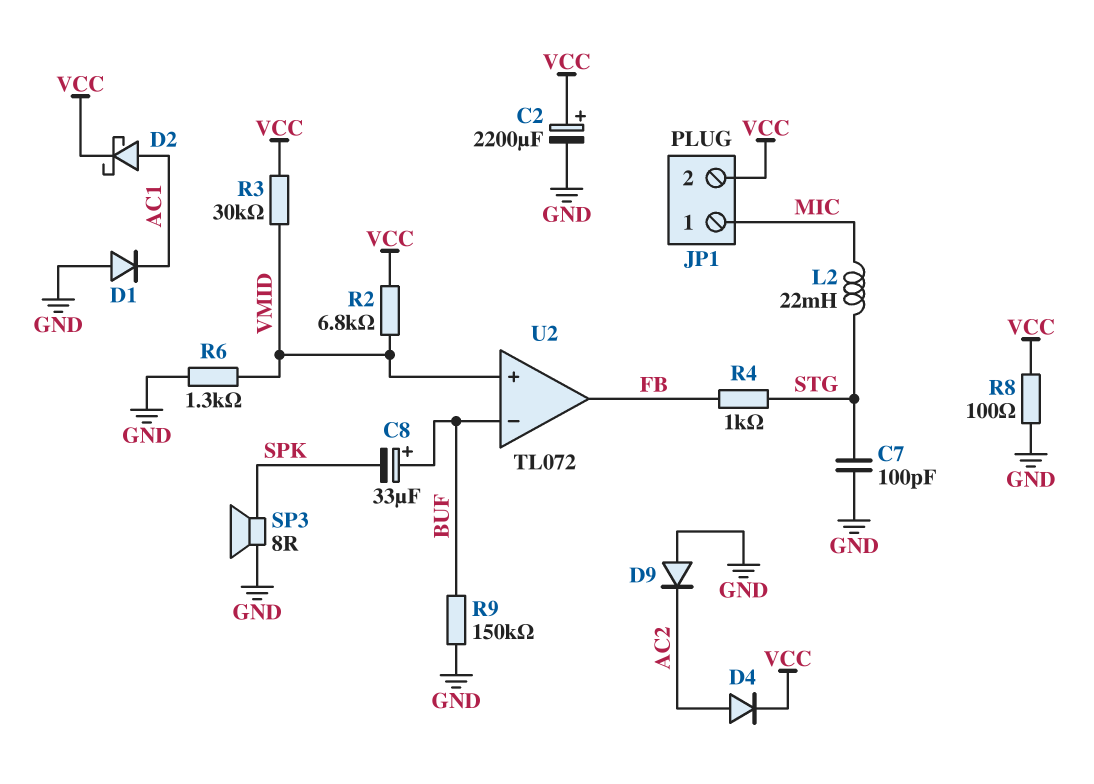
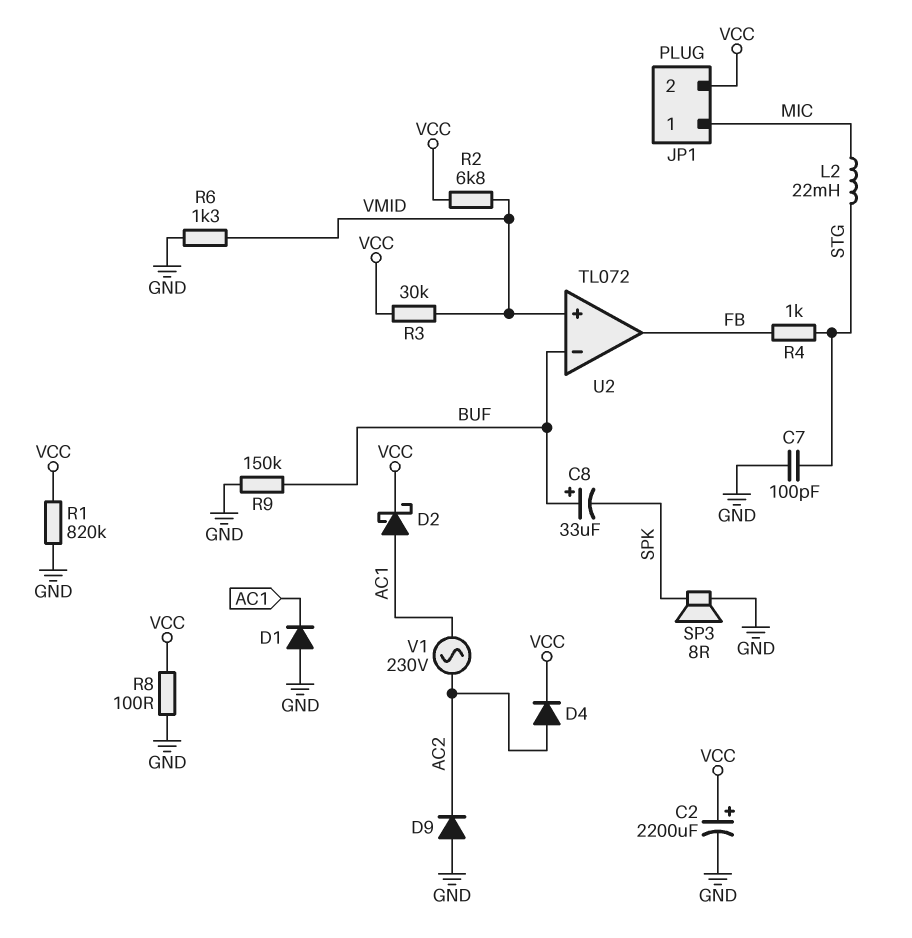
R1: none -> 820k (GND, VCC)
V1: none -> AC 230V (AC1, AC2)

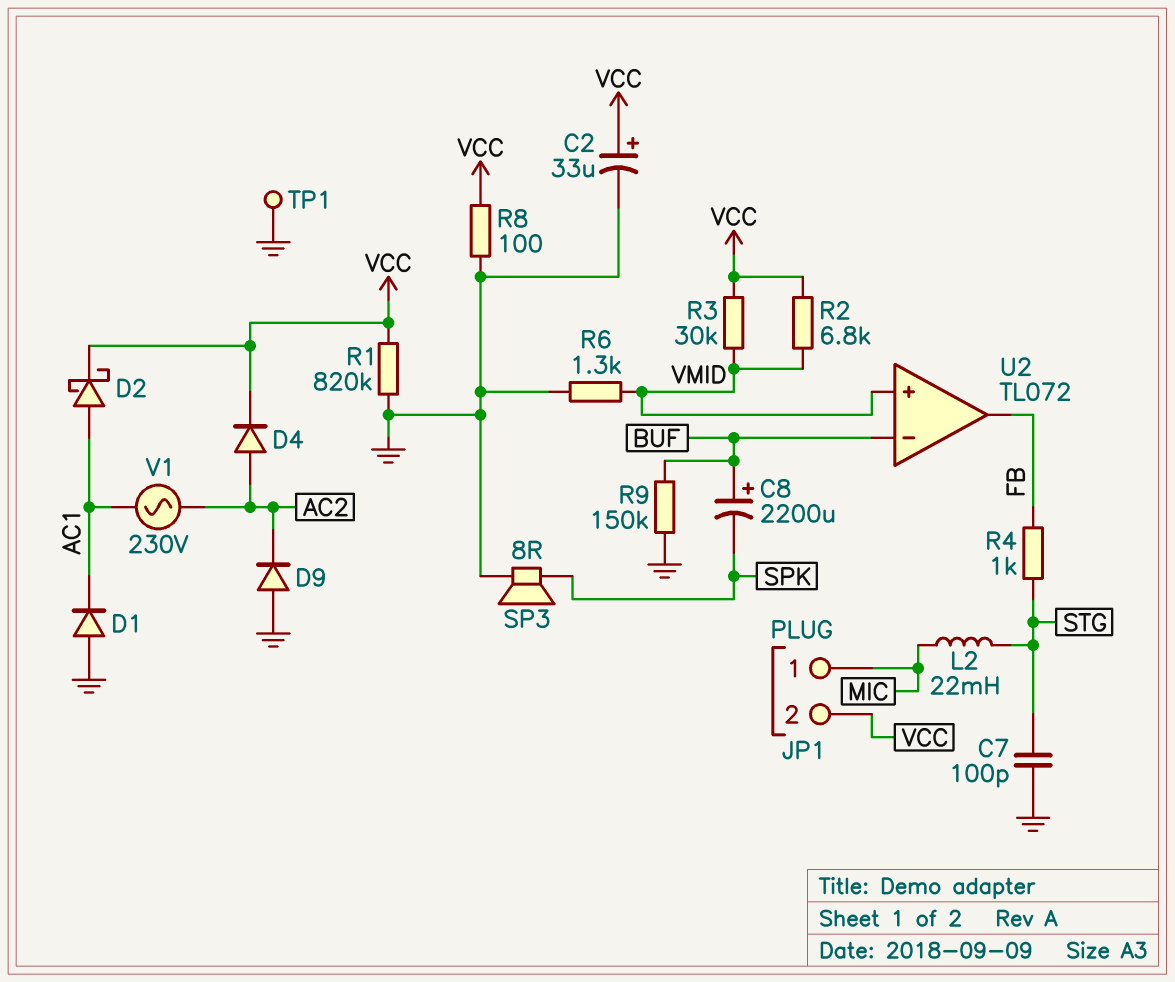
C2: 2200uF (plus VCC, minus GND) -> 33uF (plus VCC, minus GND)
C8: 33uF (plus BUF, minus SPK) -> 2200uF (plus BUF, minus SPK)
TP1: none -> test point (GND)

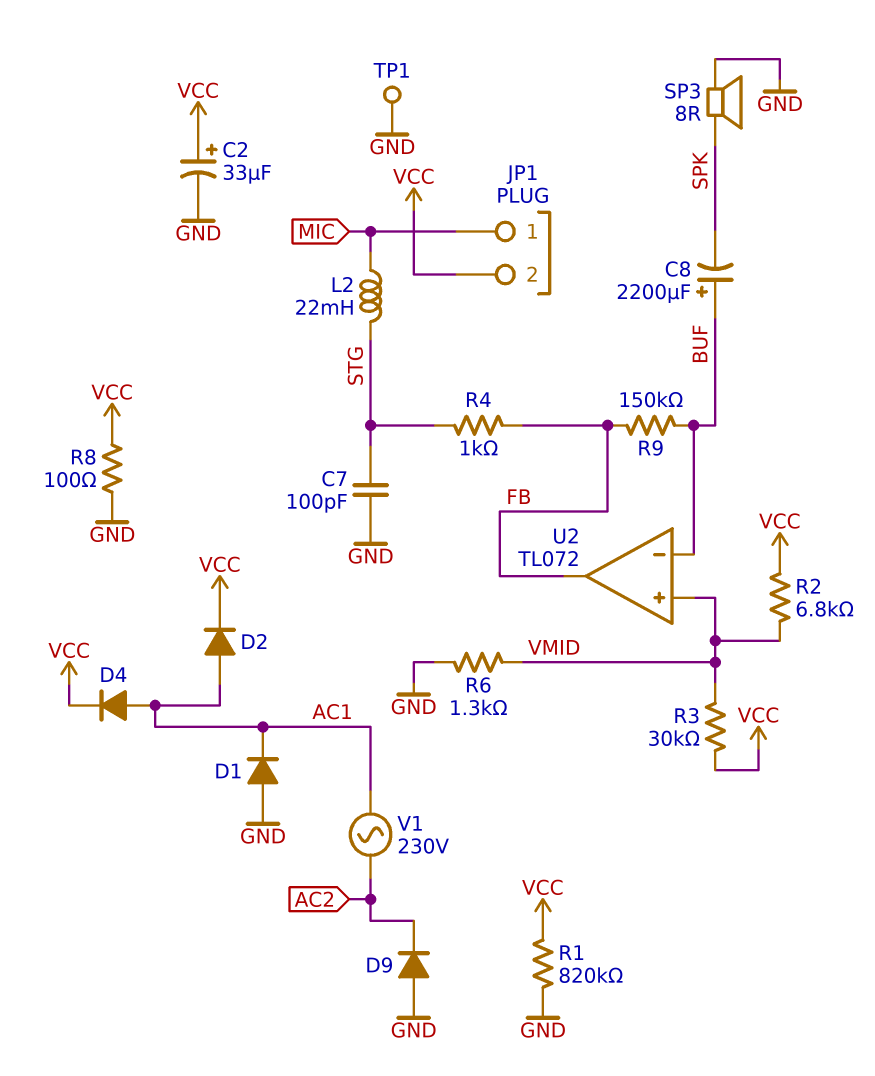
D2: schottky (A AC1, K VCC) -> diode (A AC1, K VCC)
D4: diode (A AC2, K VCC) -> diode (A AC1, K VCC)
R9: 150k (BUF, GND) -> 150k (BUF, FB)

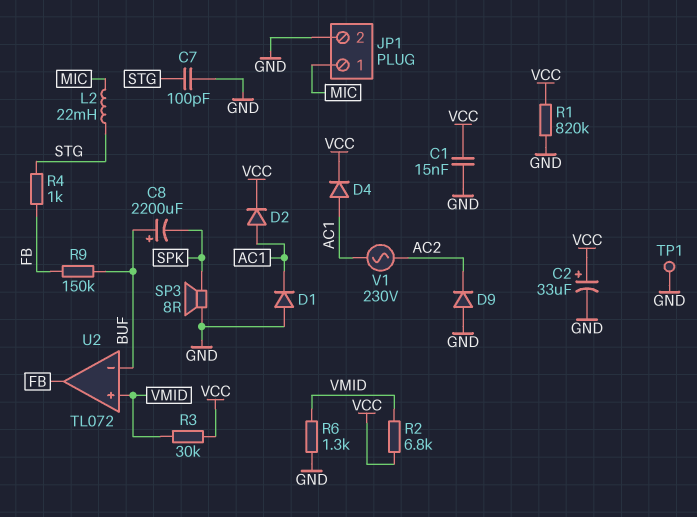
C1: none -> 15nF (GND, VCC)
JP1 pin 2: VCC -> GND
R8: 100 (GND, VCC) -> none

